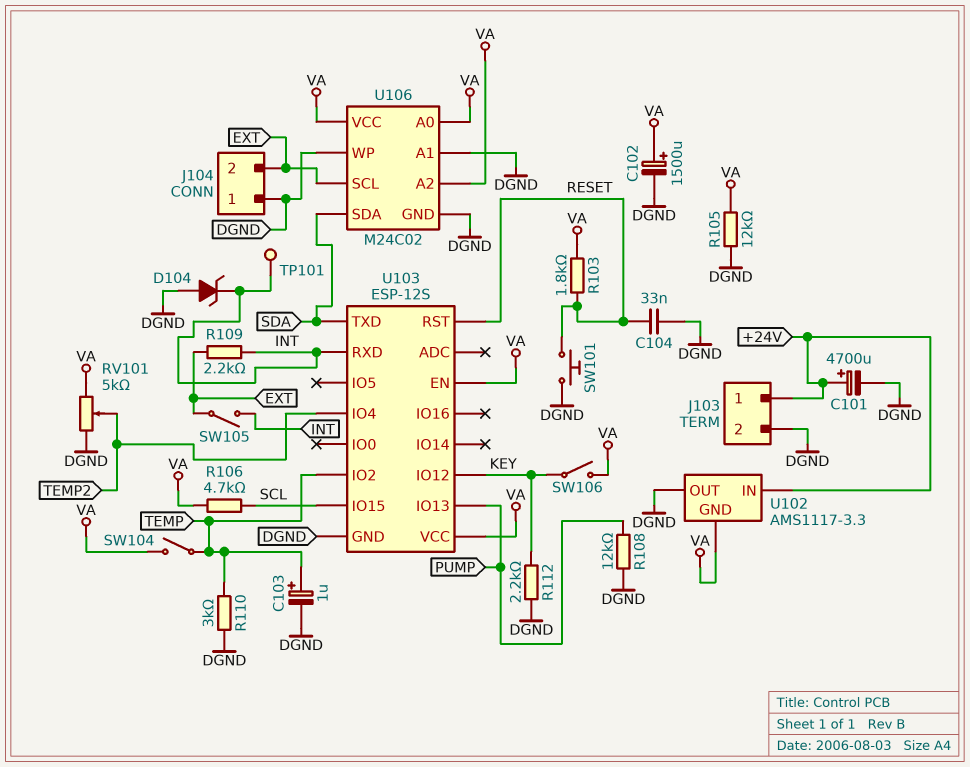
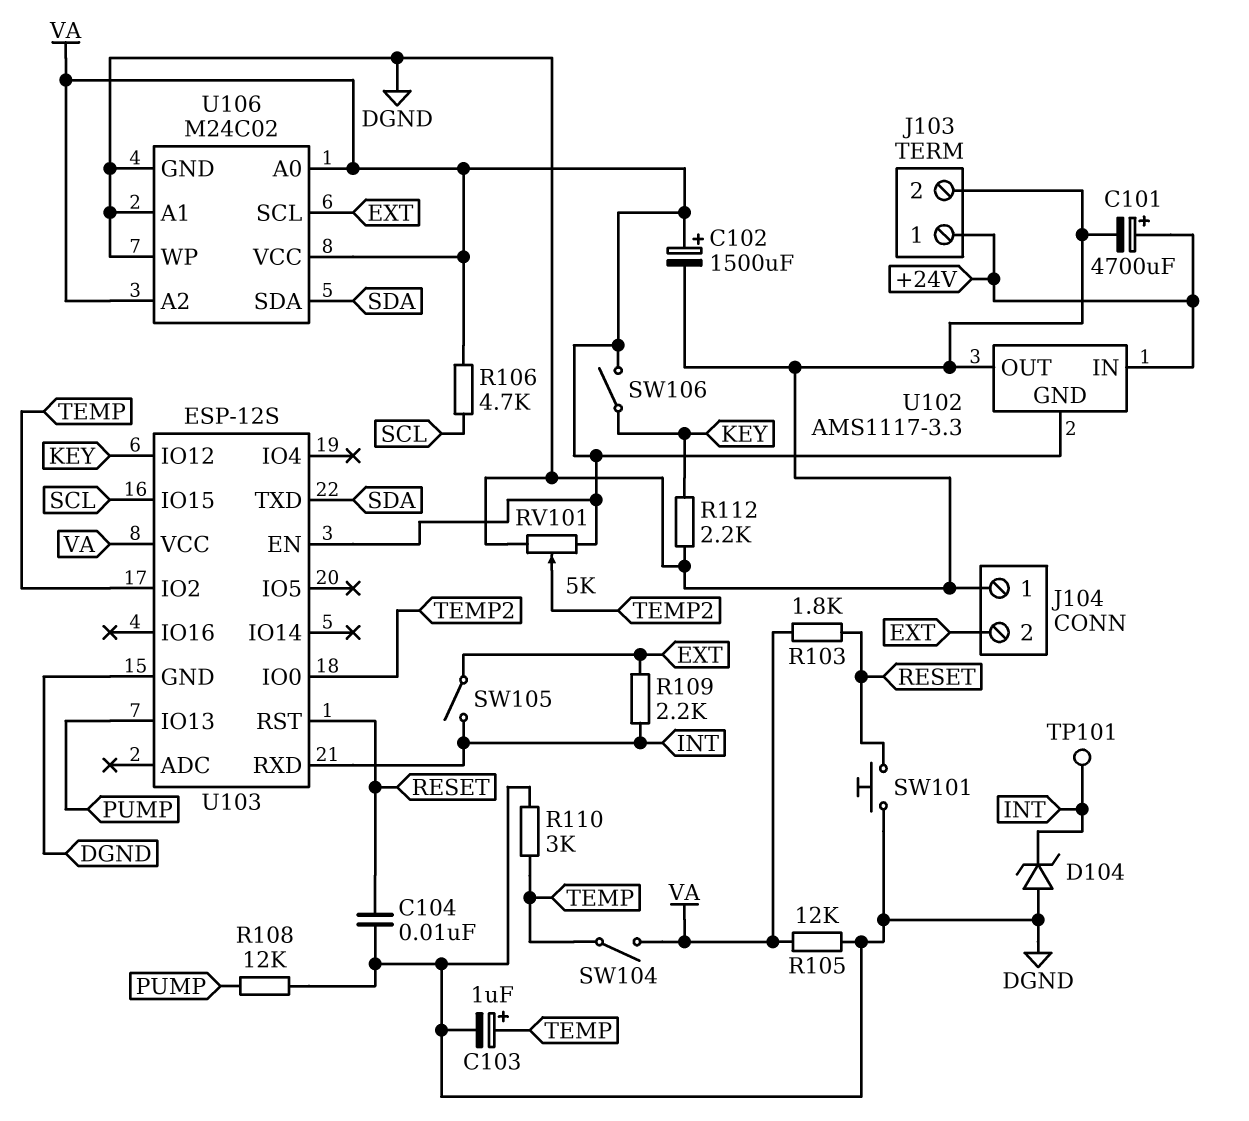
C104: 33nF (DGND, RESET) -> 10nF (DGND, RESET)
U103 pin IO0: none -> TEMP2
U103 pin IO4: TEMP2 -> none

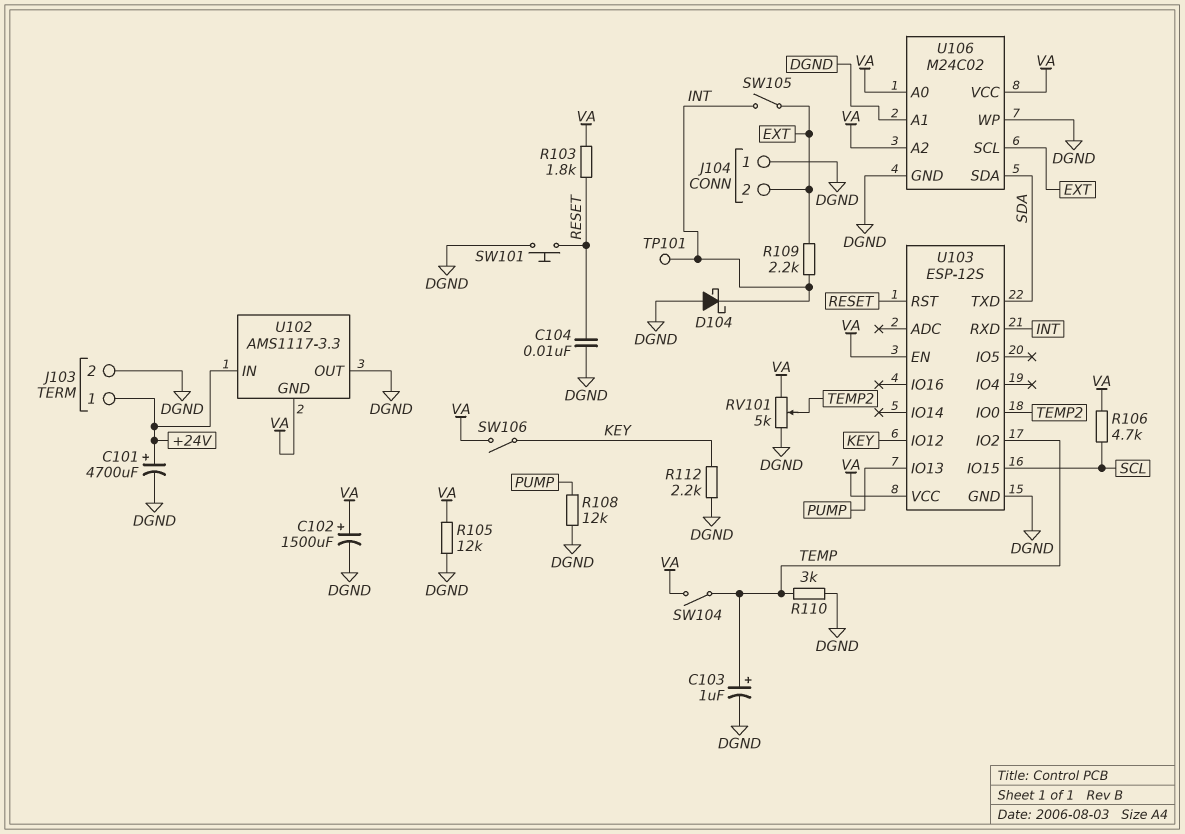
D104: zener (A DGND, K INT) -> schottky (A DGND, K INT)

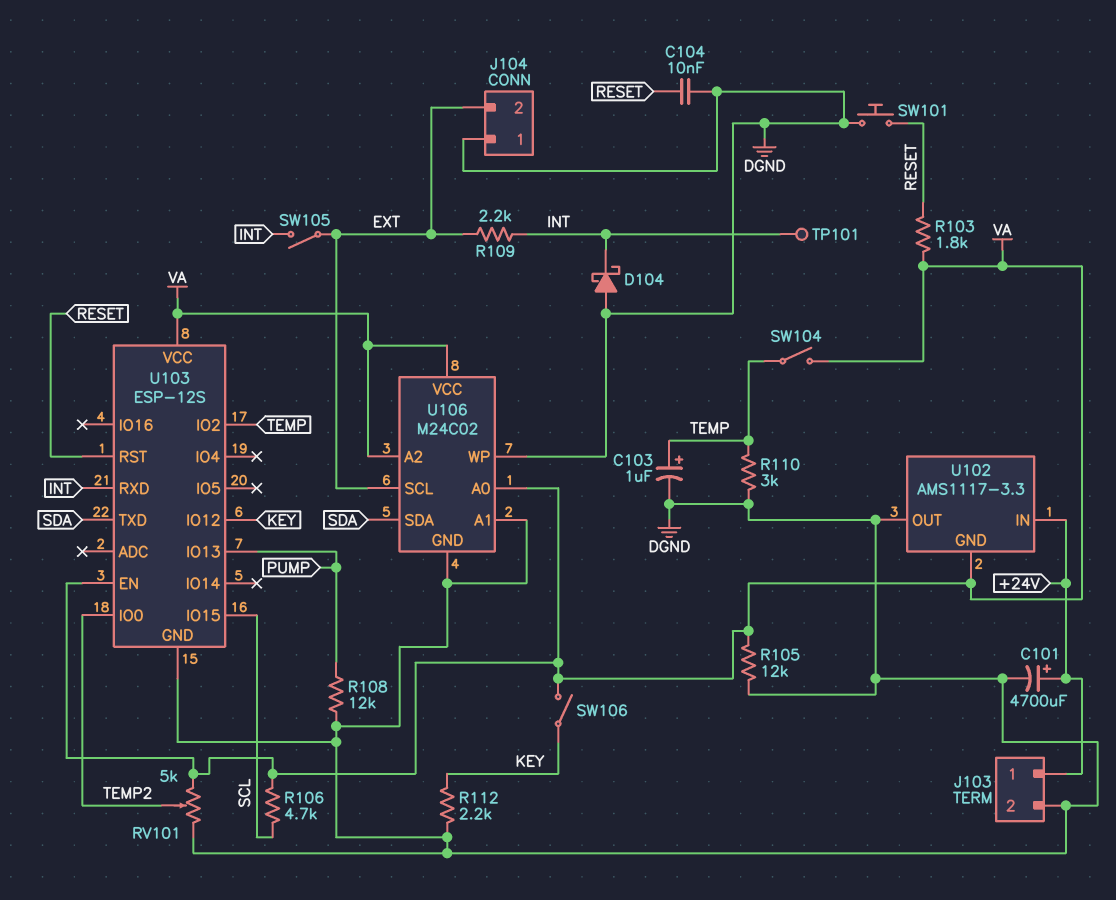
C102: 1500uF (plus VA, minus DGND) -> none

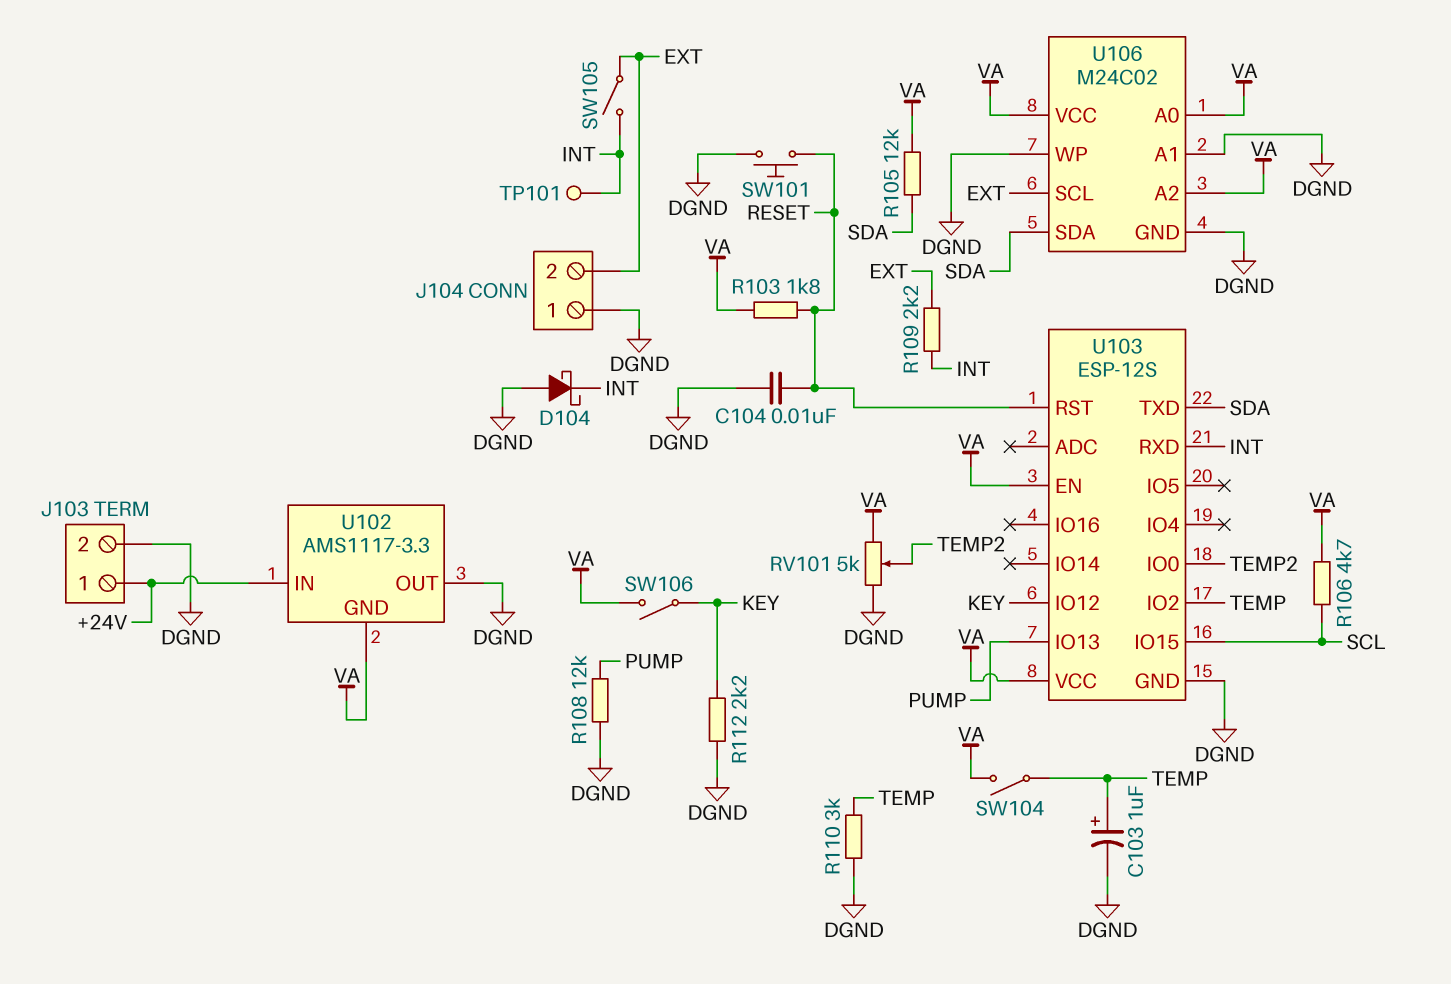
C101: 4700uF (plus +24V, minus DGND) -> none
R105: 12k (DGND, VA) -> 12k (SDA, VA)

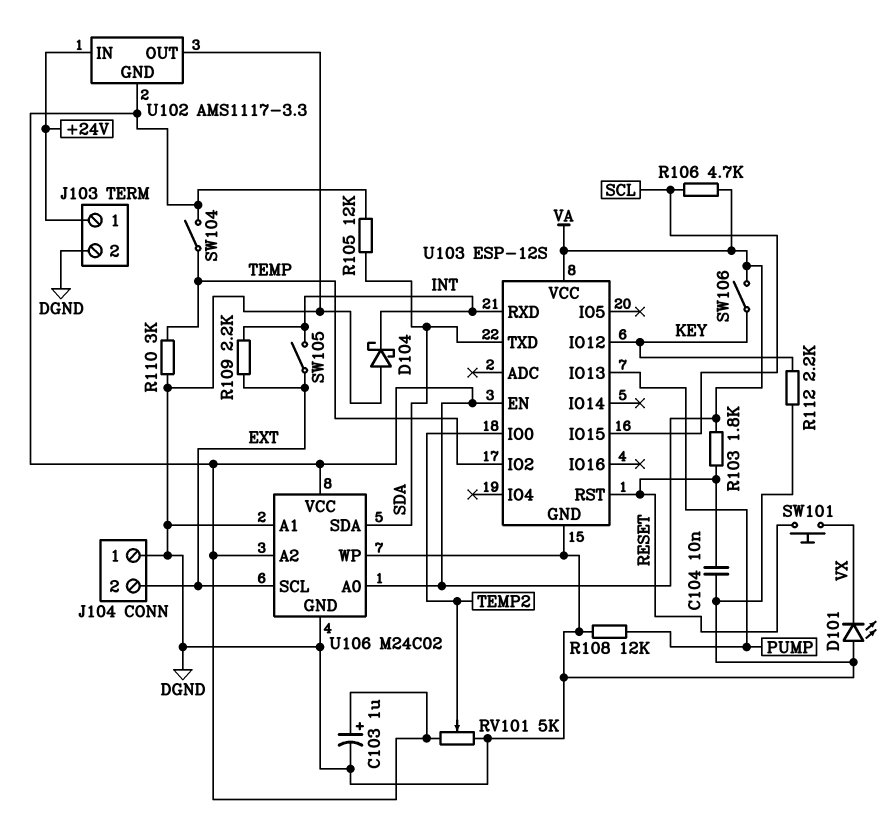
C103: 1uF (plus TEMP, minus DGND) -> 1uF (plus VA, minus DGND)
D101: none -> LED (A DGND, K VX)
SW101: button (DGND, RESET) -> button (RESET, VX)
TP101: test point (INT) -> none

